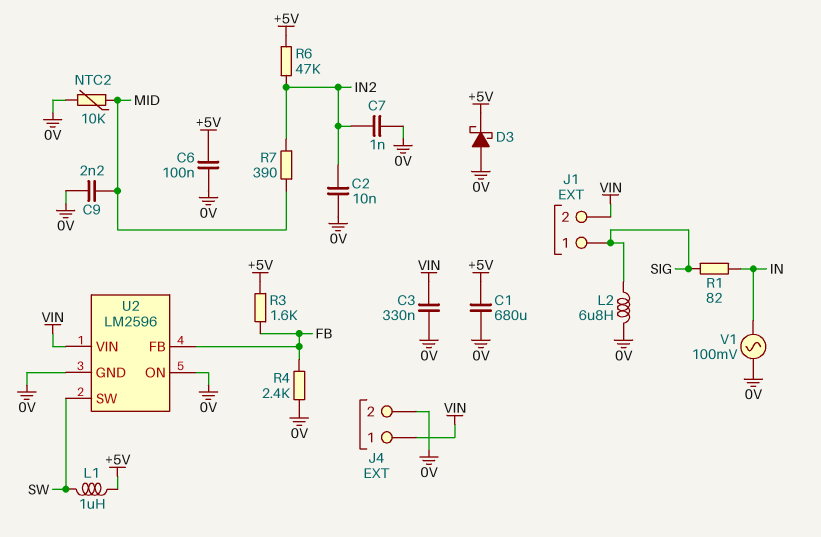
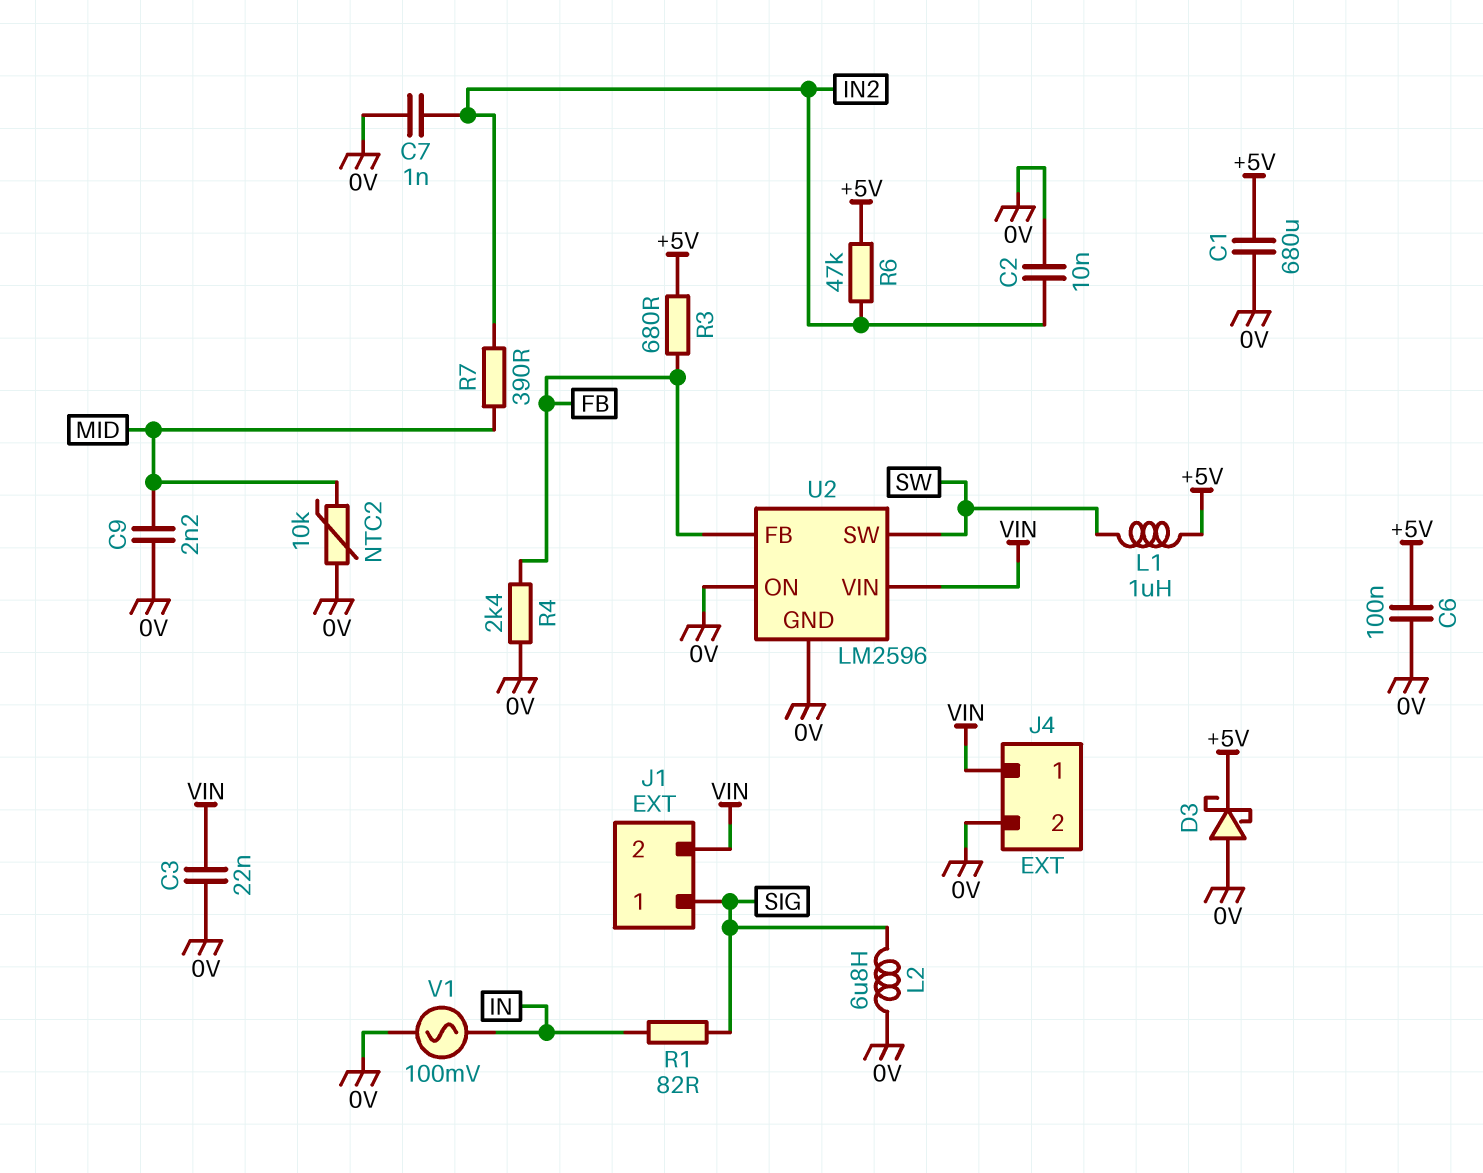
C3: 330nF (0V, VIN) -> 22nF (0V, VIN)
R3: 1.6k (+5V, FB) -> 680 (+5V, FB)

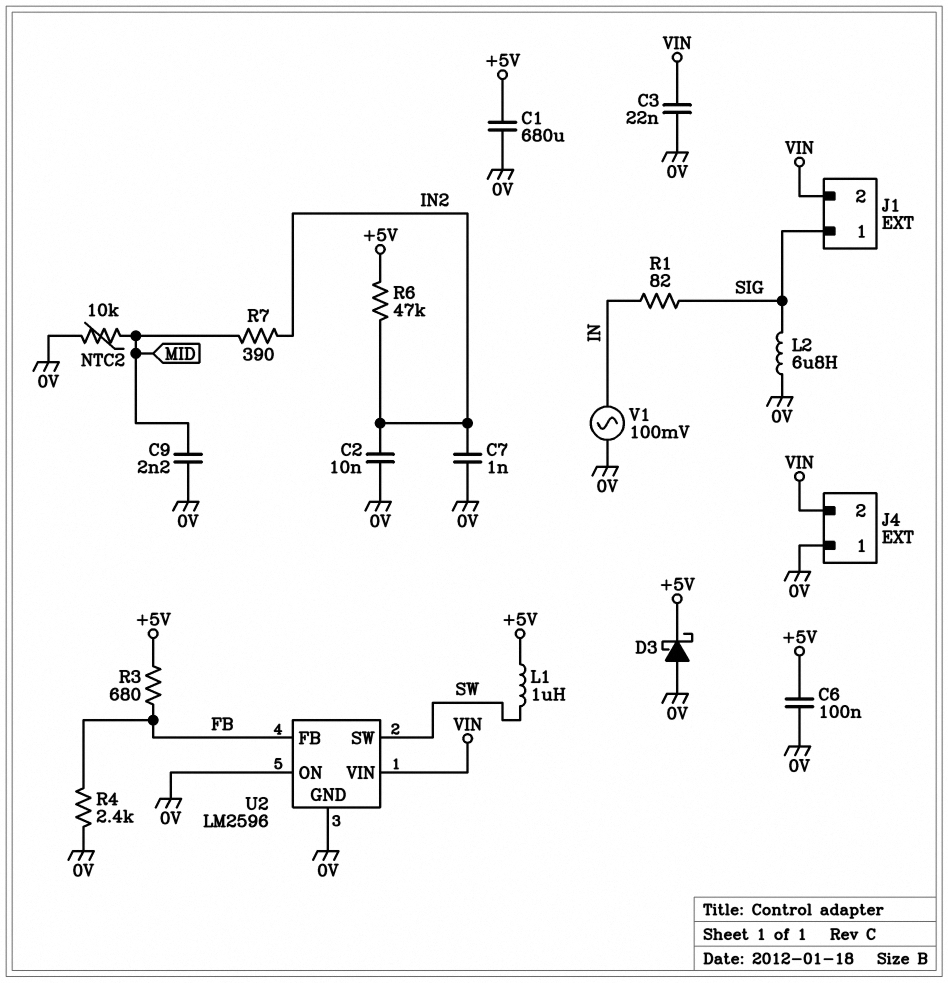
J4 pin 1: VIN -> 0V
J4 pin 2: 0V -> VIN

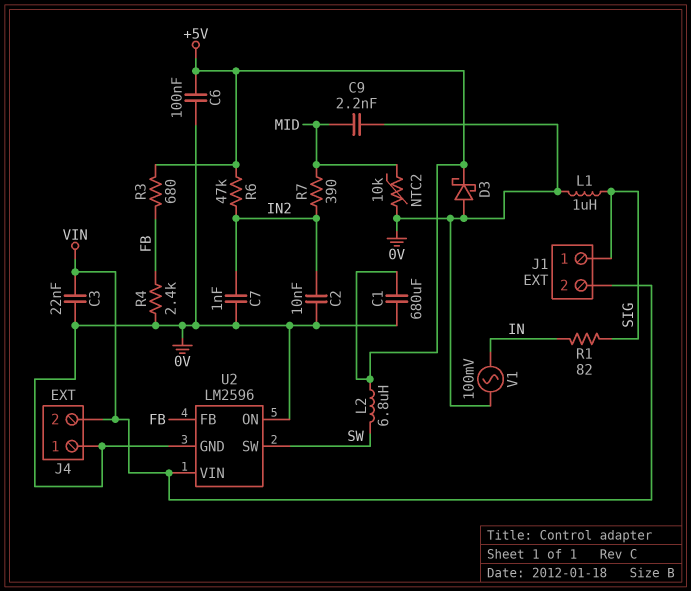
L1: 1uH (+5V, SW) -> 1uH (0V, SIG)
L2: 6.8uH (0V, SIG) -> 6.8uH (+5V, SW)

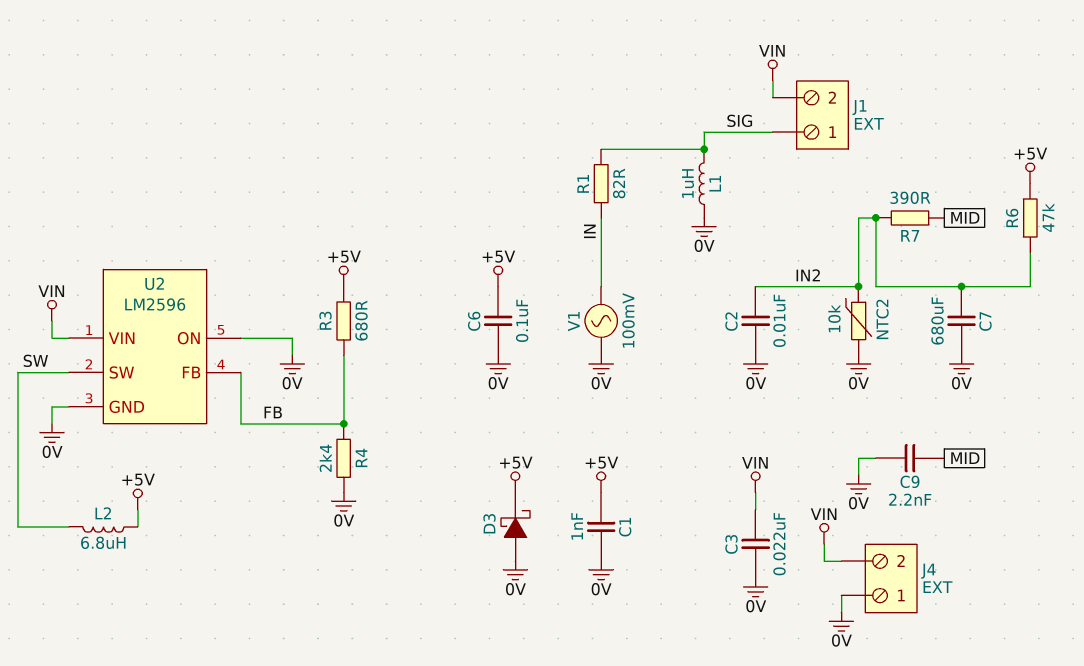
C1: 680uF (+5V, 0V) -> 1nF (+5V, 0V)
C7: 1nF (0V, IN2) -> 680uF (0V, IN2)
NTC2: 10k (0V, MID) -> 10k (0V, IN2)

